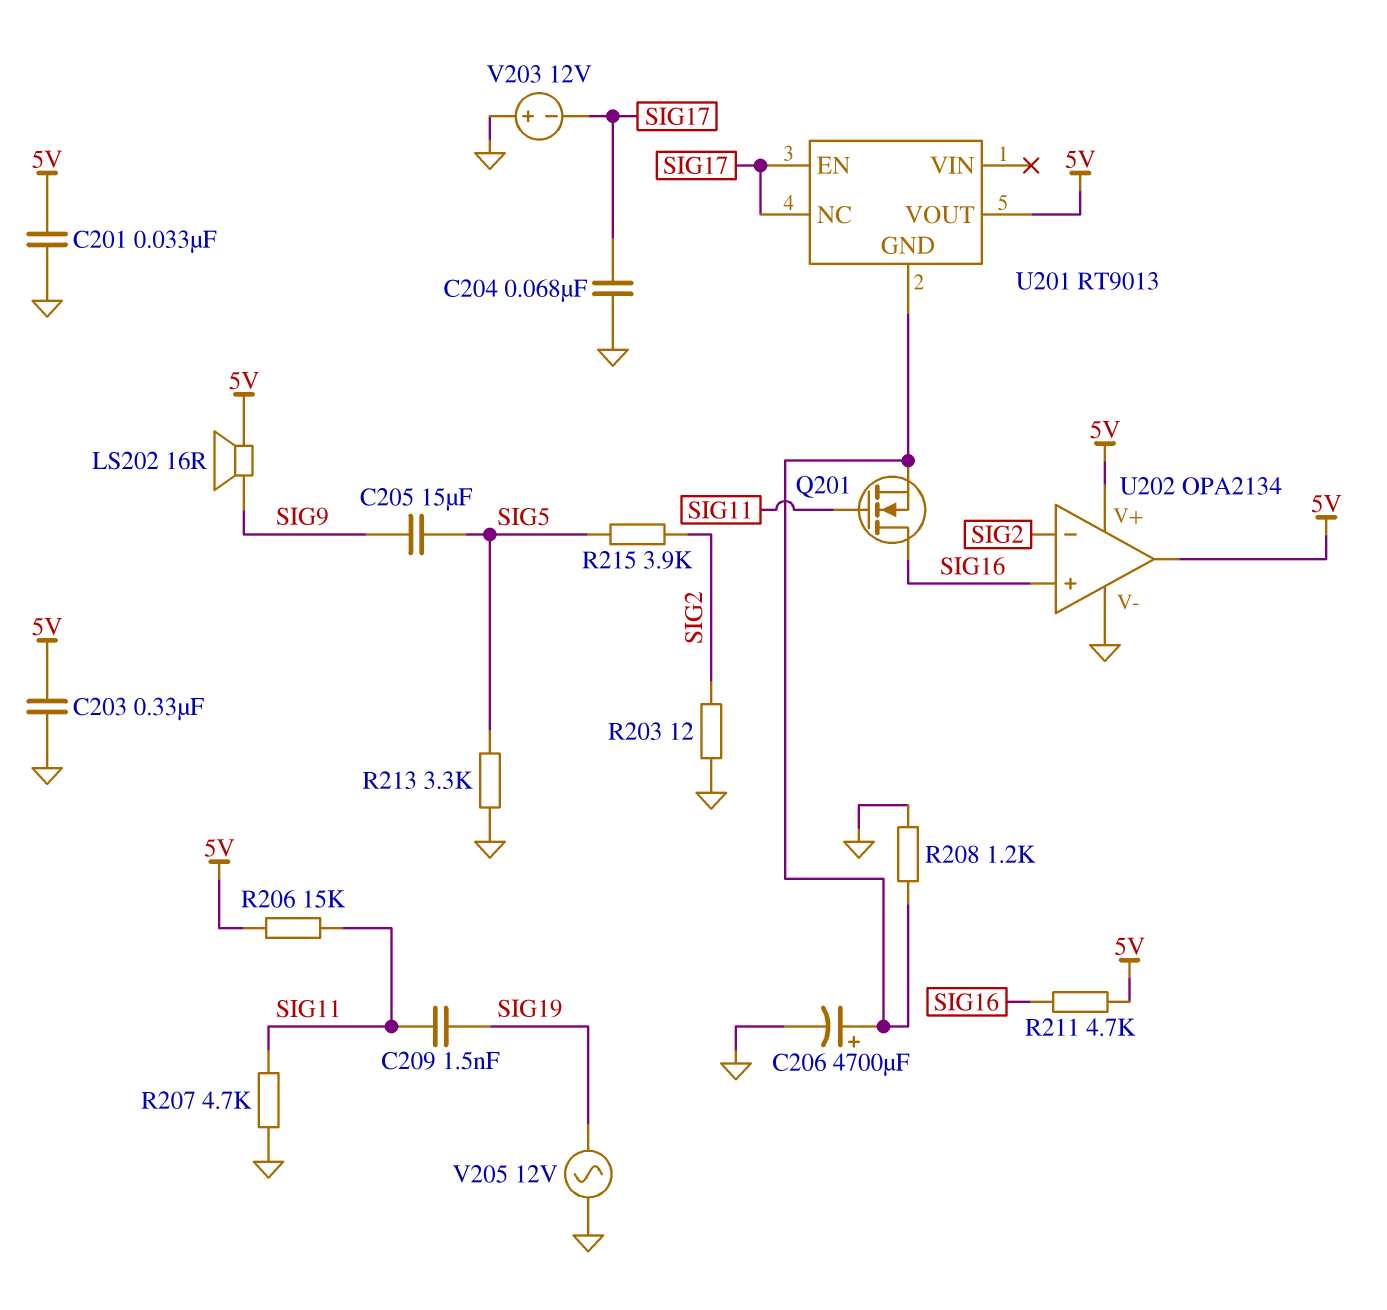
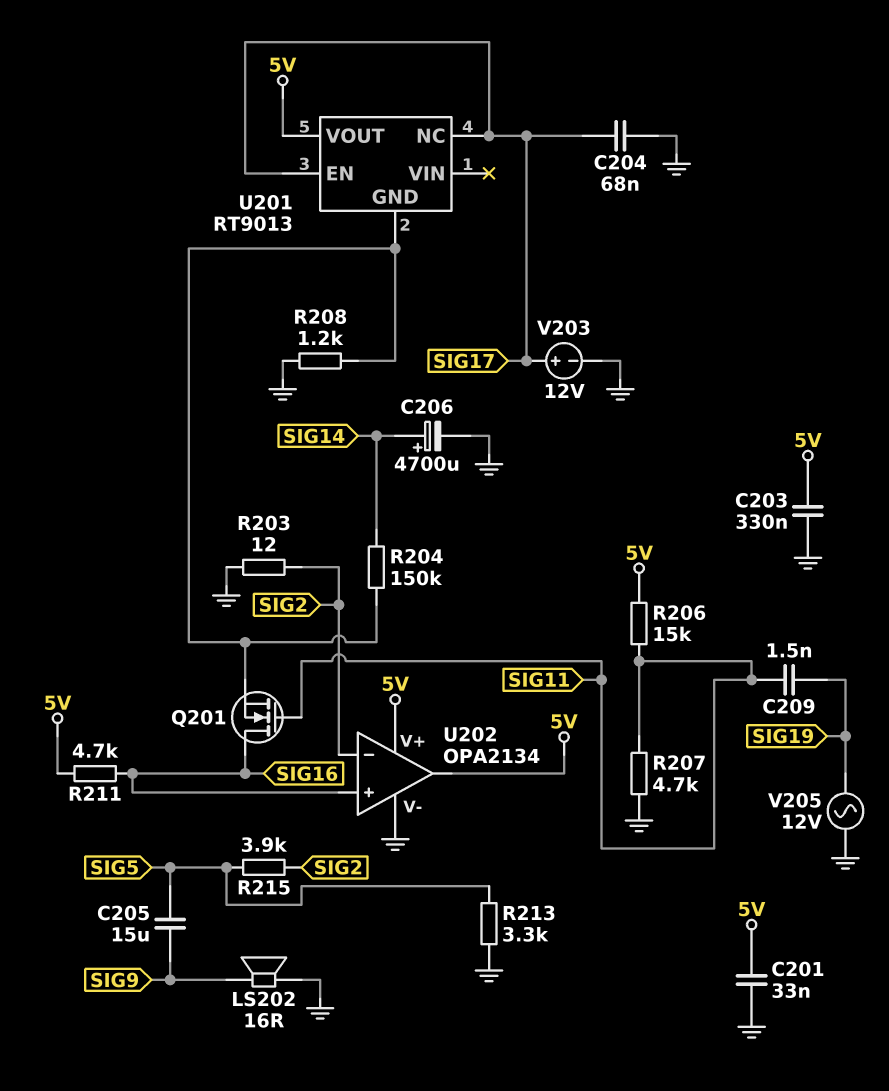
C206: 4700uF (plus U201/GND, minus GND) -> 4700uF (plus SIG14, minus GND)
LS202: speaker 16R (5V, SIG9) -> speaker 16R (GND, SIG9)
R204: none -> 150k (SIG14, U201/GND)
V203: 12V (plus GND, minus SIG17) -> 12V (plus SIG17, minus GND)

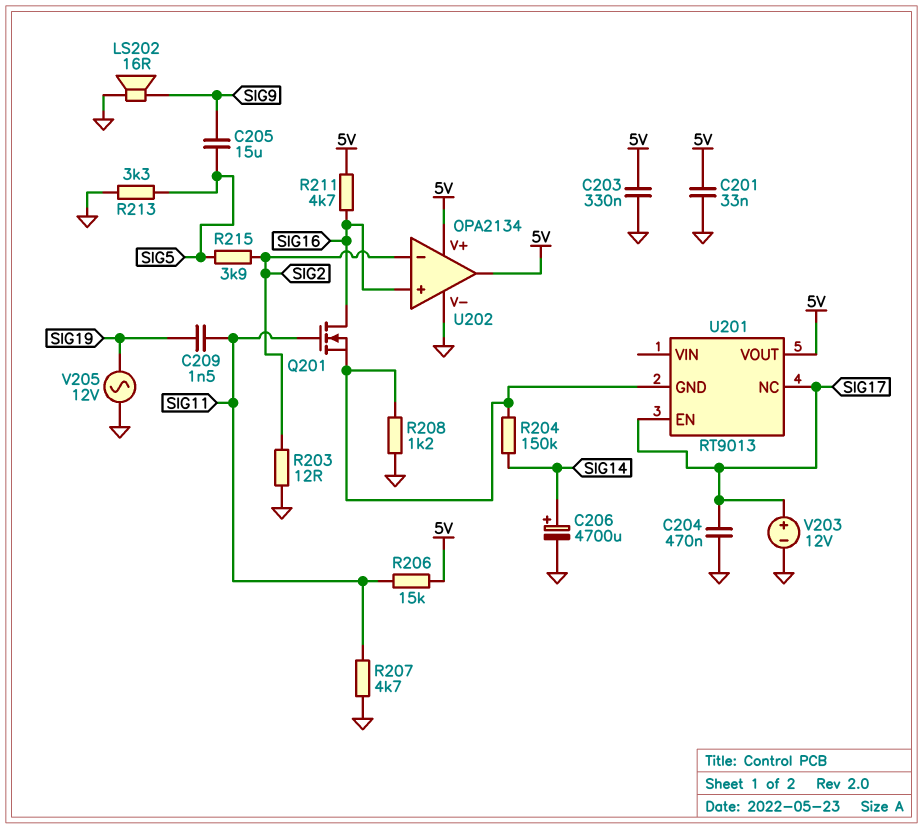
C204: 68nF (GND, SIG17) -> 470nF (GND, SIG17)

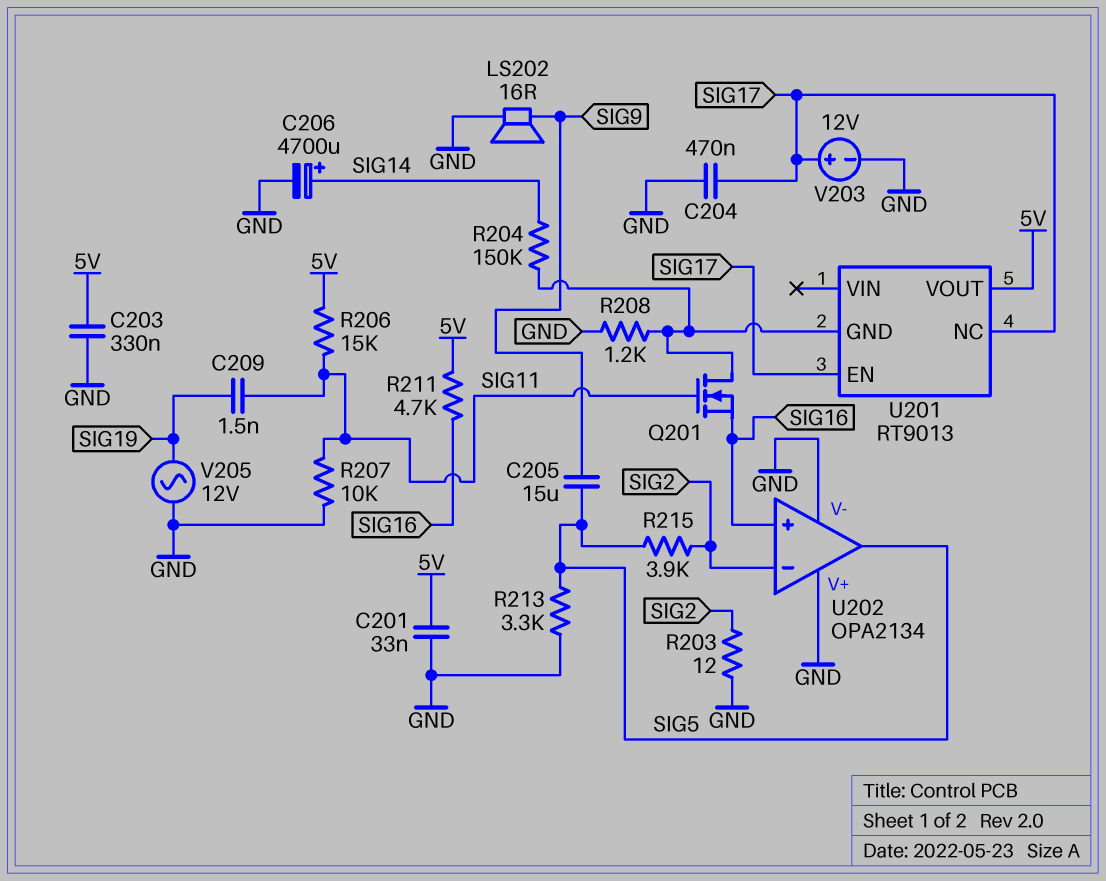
Q201: NMOS (G SIG11, D SIG16, S U201/GND) -> NMOS (G SIG11, D U201/GND, S SIG16)
R207: 4.7k (GND, SIG11) -> 10k (GND, SIG11)
U202 pin V+: 5V -> GND
U202 pin out: 5V -> SIG5

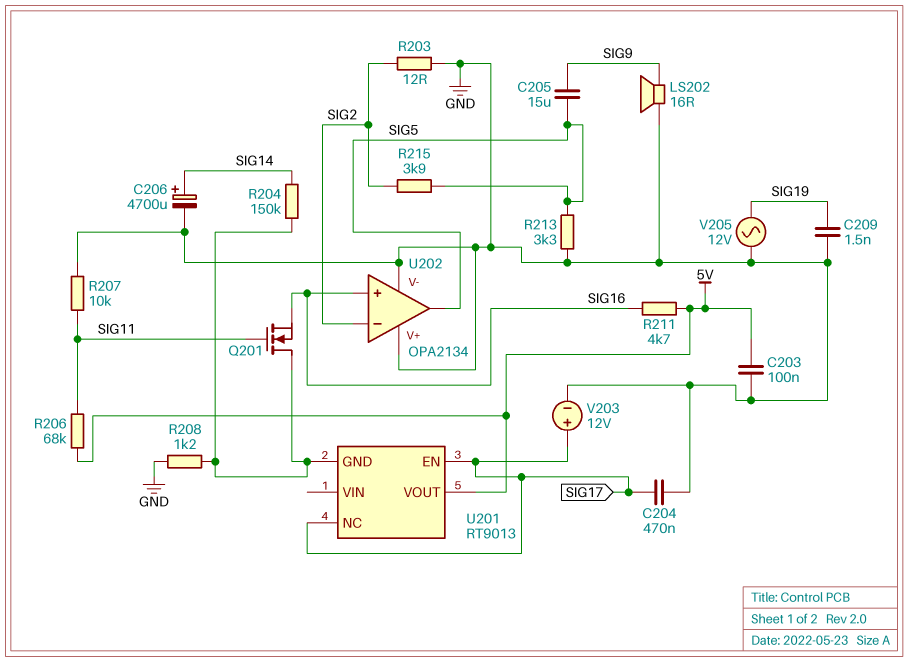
C201: 33nF (5V, GND) -> none
C203: 330nF (5V, GND) -> 100nF (5V, GND)
C209: 1.5nF (SIG11, SIG19) -> 1.5nF (GND, SIG19)
R206: 15k (5V, SIG11) -> 68k (5V, SIG11)

